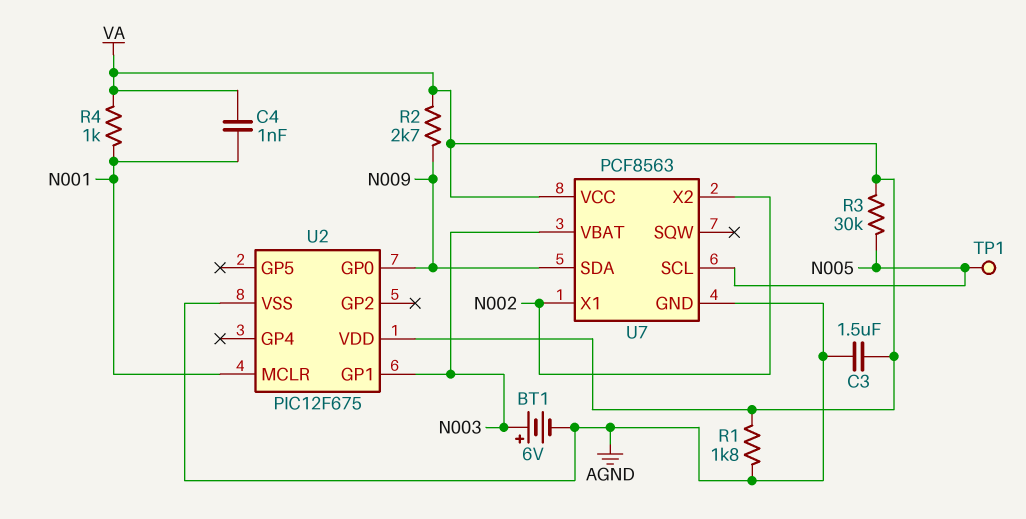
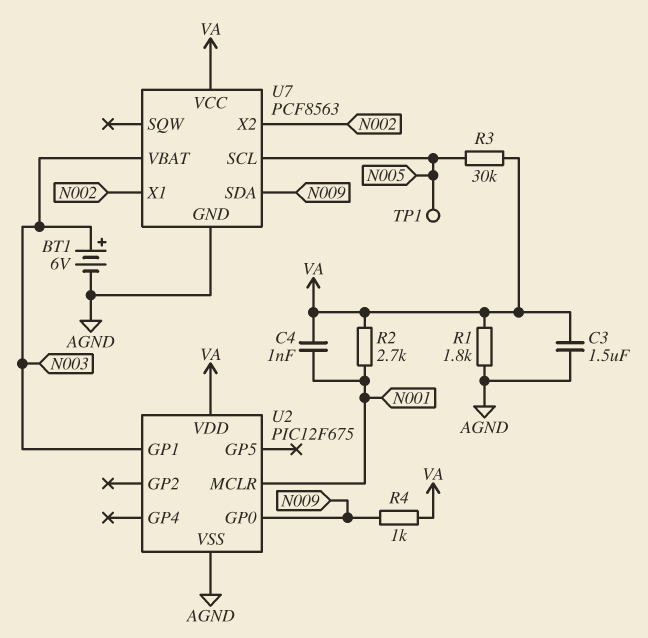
R2: 2.7k (N009, VA) -> 2.7k (N001, VA)
R4: 1k (N001, VA) -> 1k (N009, VA)

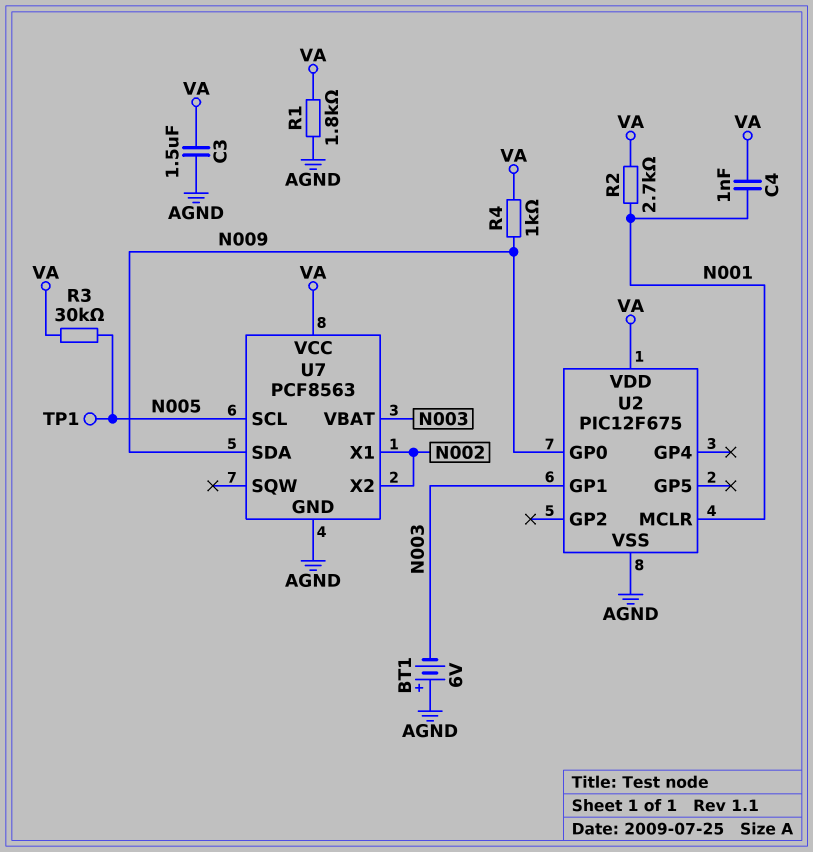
BT1: 6V (plus N003, minus AGND) -> 6V (plus AGND, minus N003)

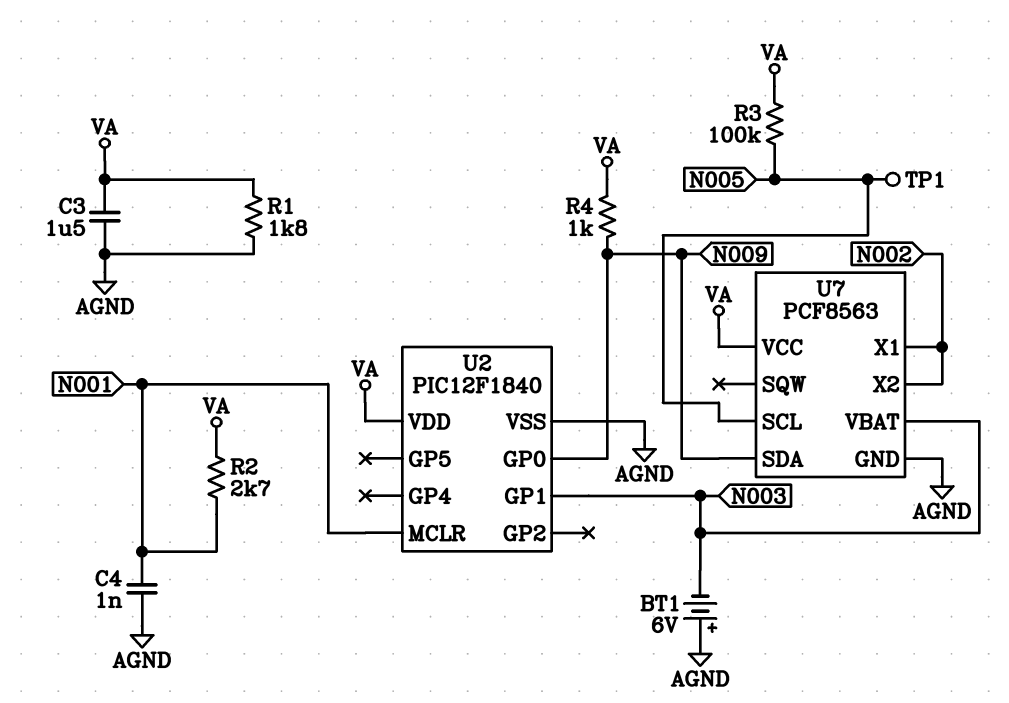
C4: 1nF (N001, VA) -> 1nF (AGND, N001)
R3: 30k (N005, VA) -> 100k (N005, VA)
U2: PIC12F675 -> PIC12F1840

